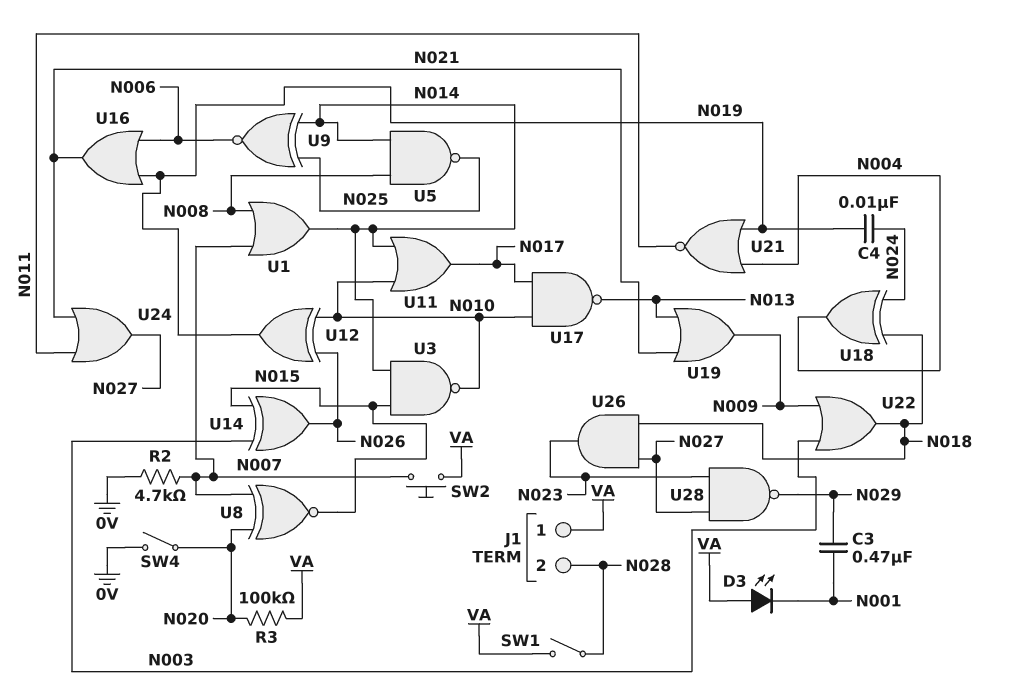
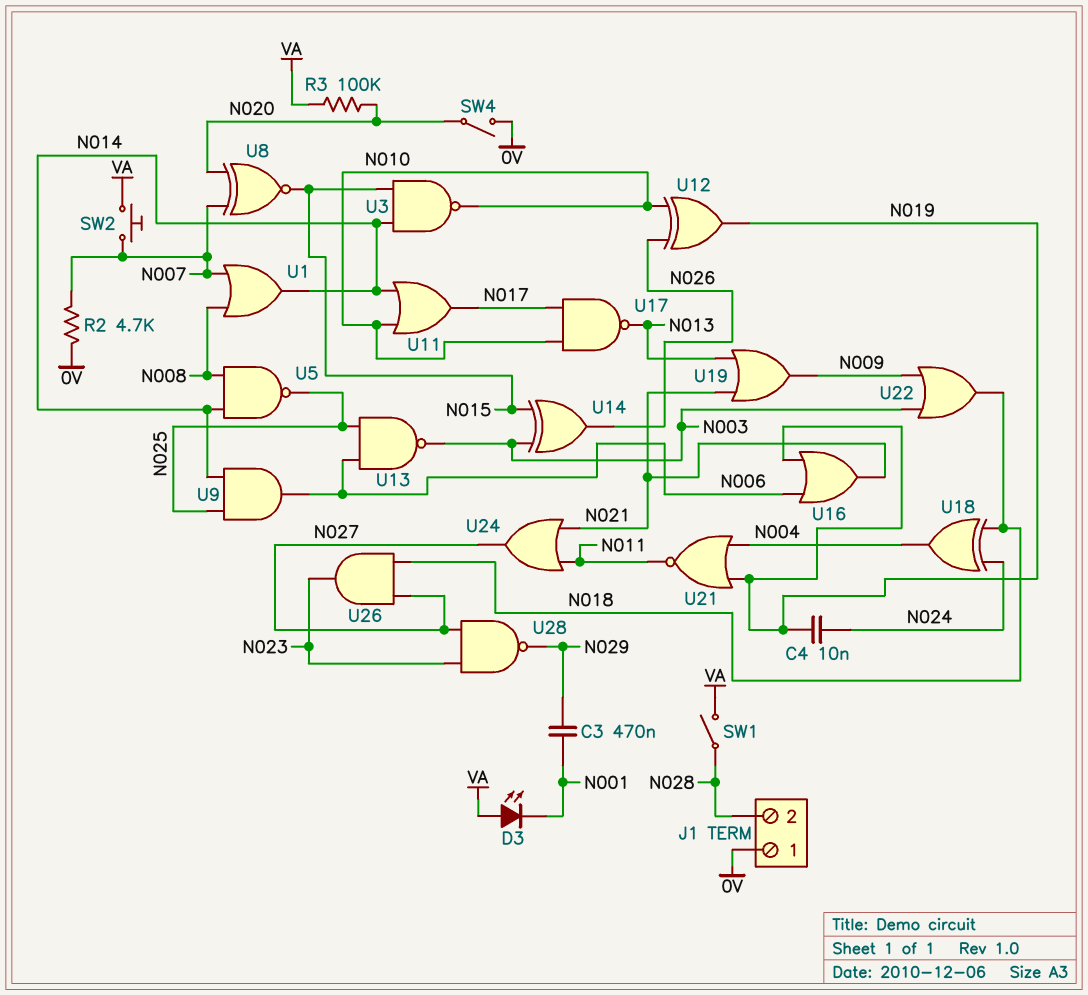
J1 pin 1: VA -> 0V
U9: XNOR (in N014, in N025, out N006) -> AND (in N014, in N025, out N006)
U13: none -> NAND (in N006, in N025, out N003)

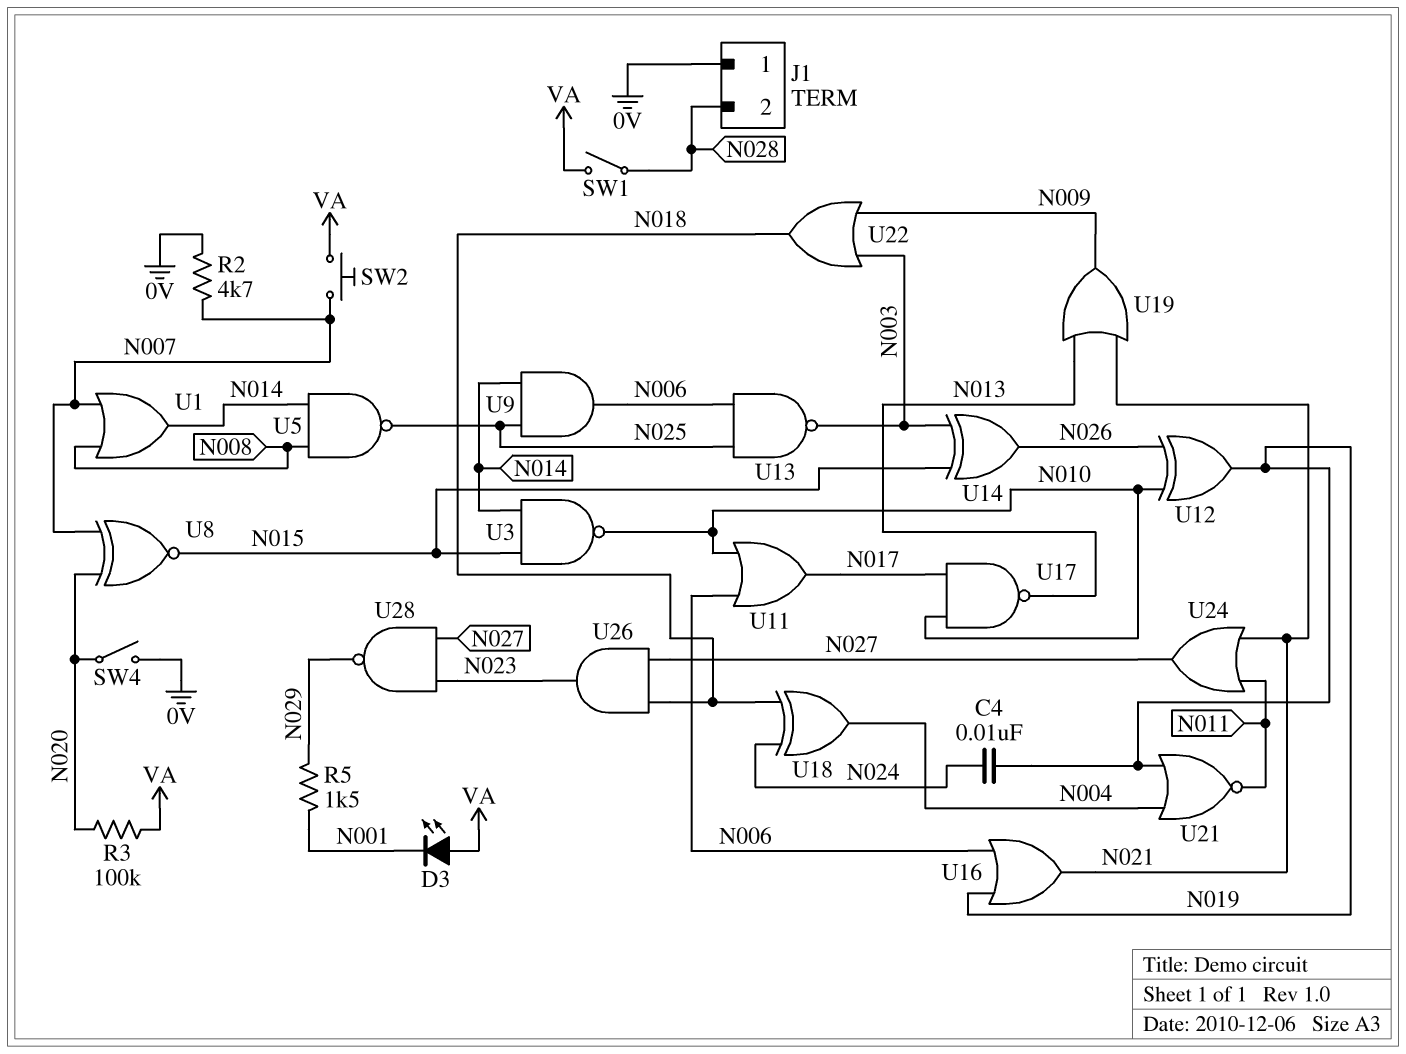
C3: 470nF (N001, N029) -> none
R5: none -> 1.5k (N001, N029)
U11: OR (in N010, in N014, out N017) -> OR (in N006, in N010, out N017)

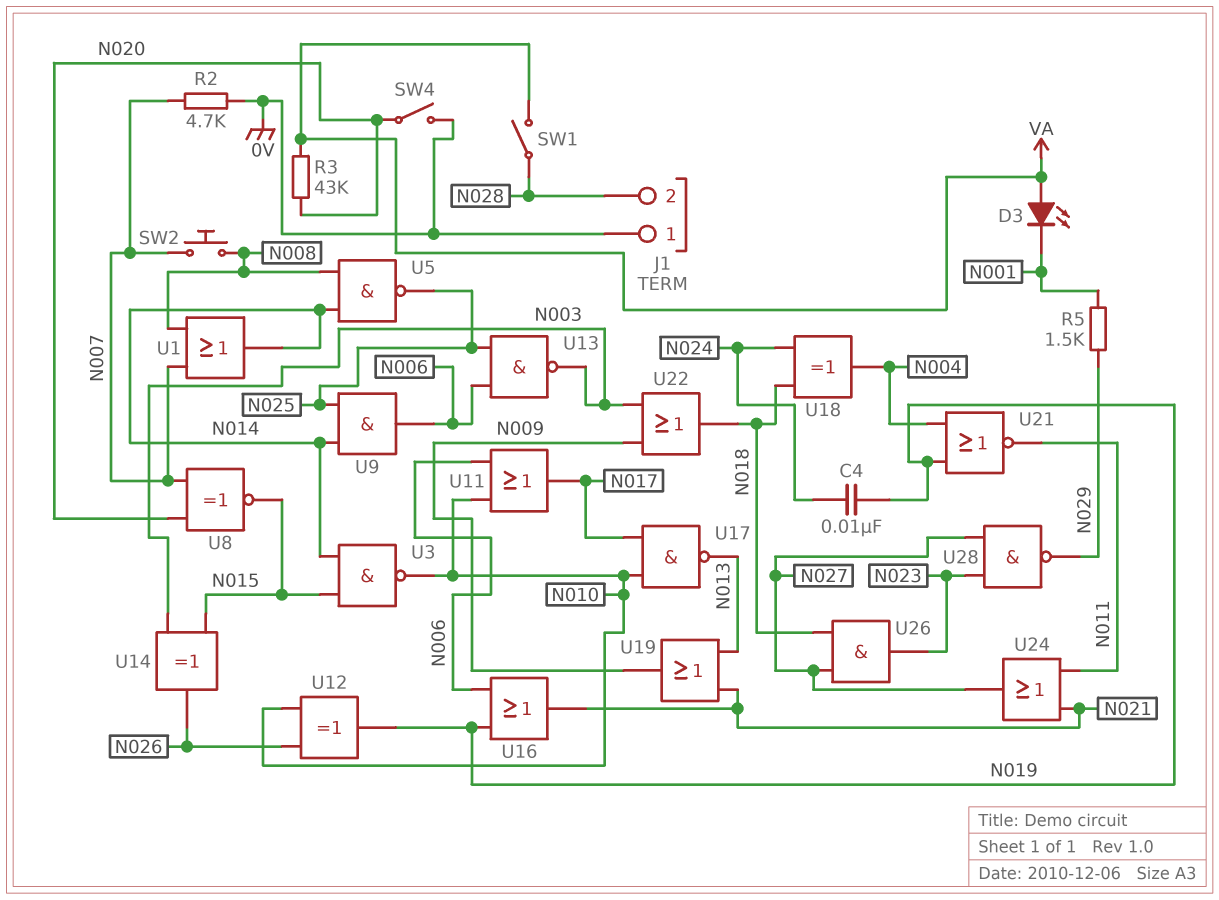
R3: 100k (N020, VA) -> 43k (N020, VA)
SW2: button (N007, VA) -> button (N007, N008)

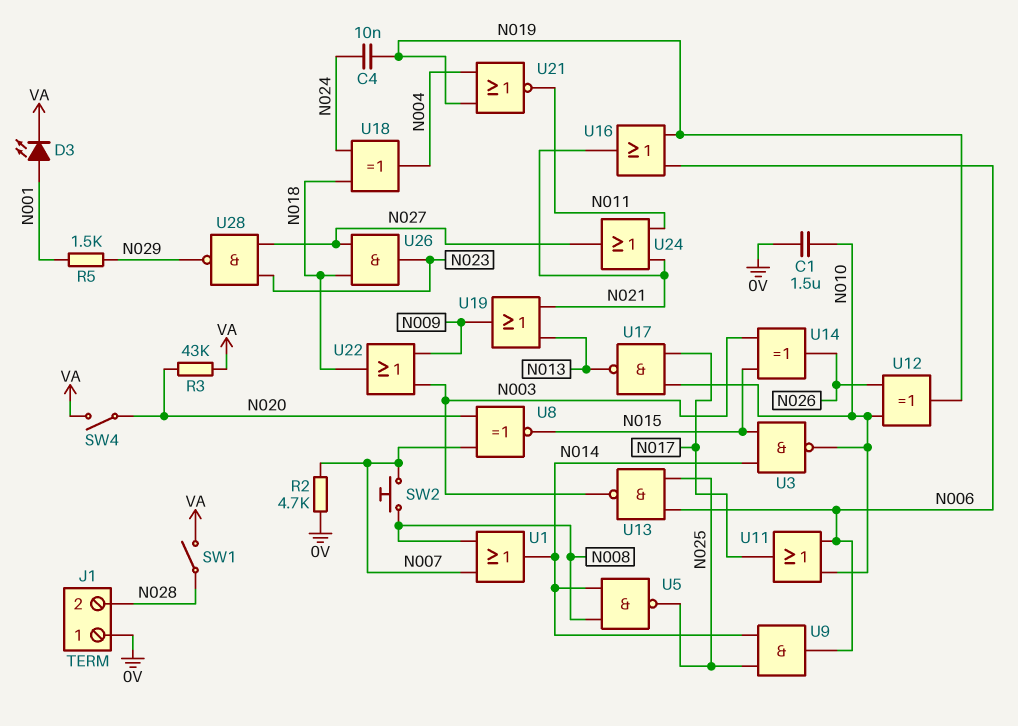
C1: none -> 1.5uF (0V, N010)
D3: LED (A VA, K N001) -> LED (A N001, K VA)
SW4: switch (0V, N020) -> switch (N020, VA)

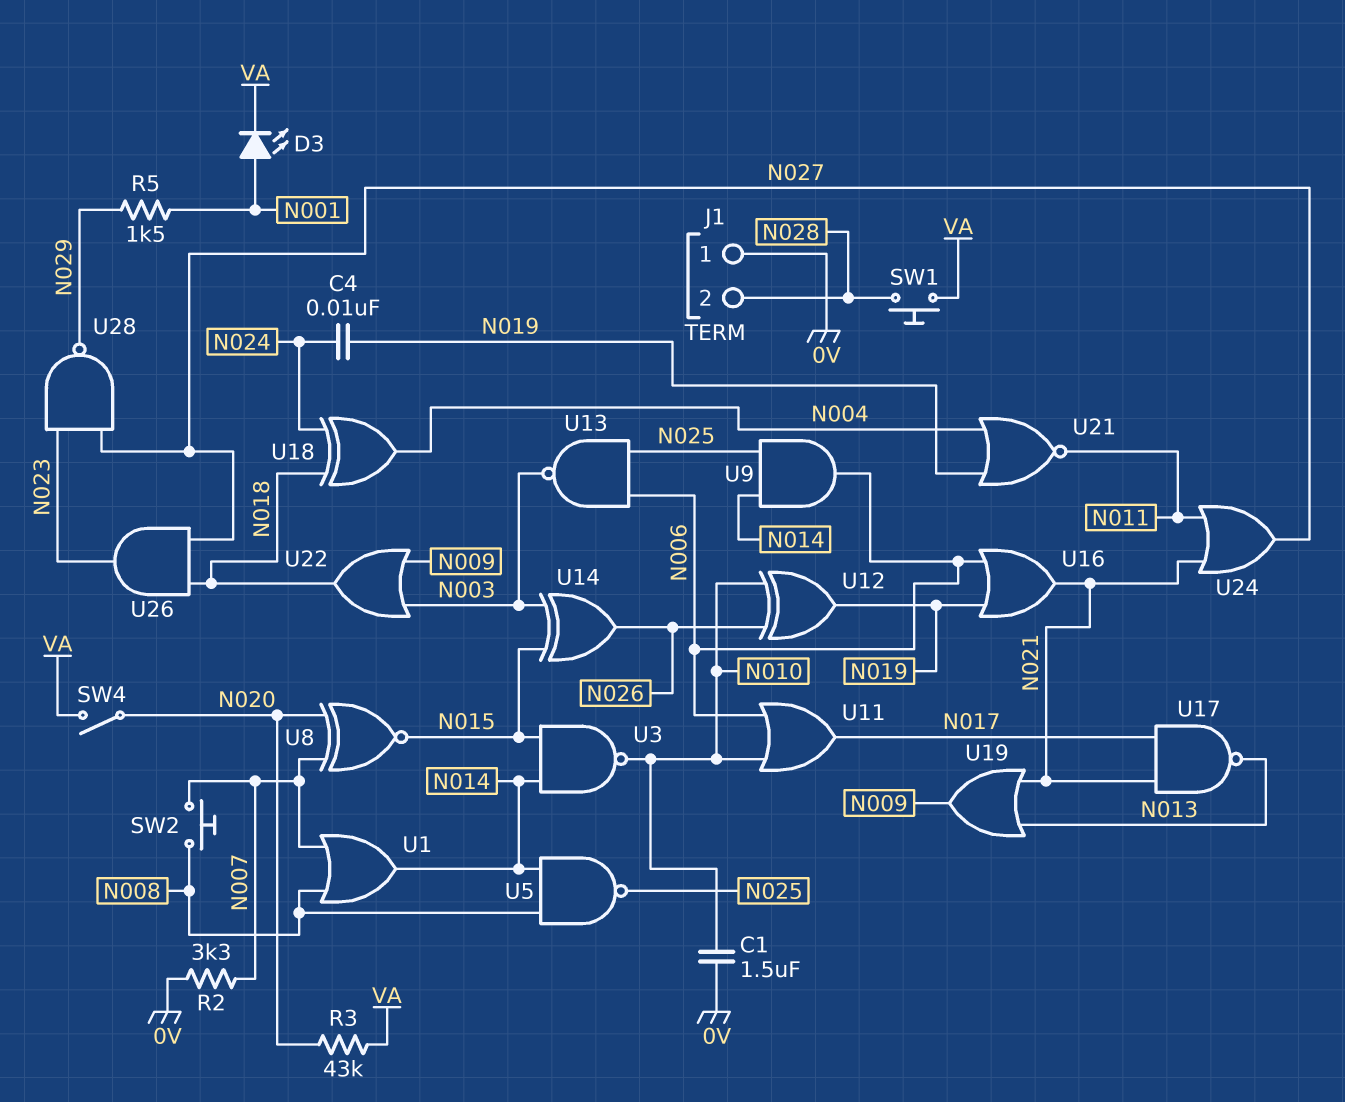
R2: 4.7k (0V, N007) -> 3.3k (0V, N007)
SW1: switch (N028, VA) -> button (N028, VA)
U17: NAND (in N010, in N017, out N013) -> NAND (in N017, in N021, out N013)

